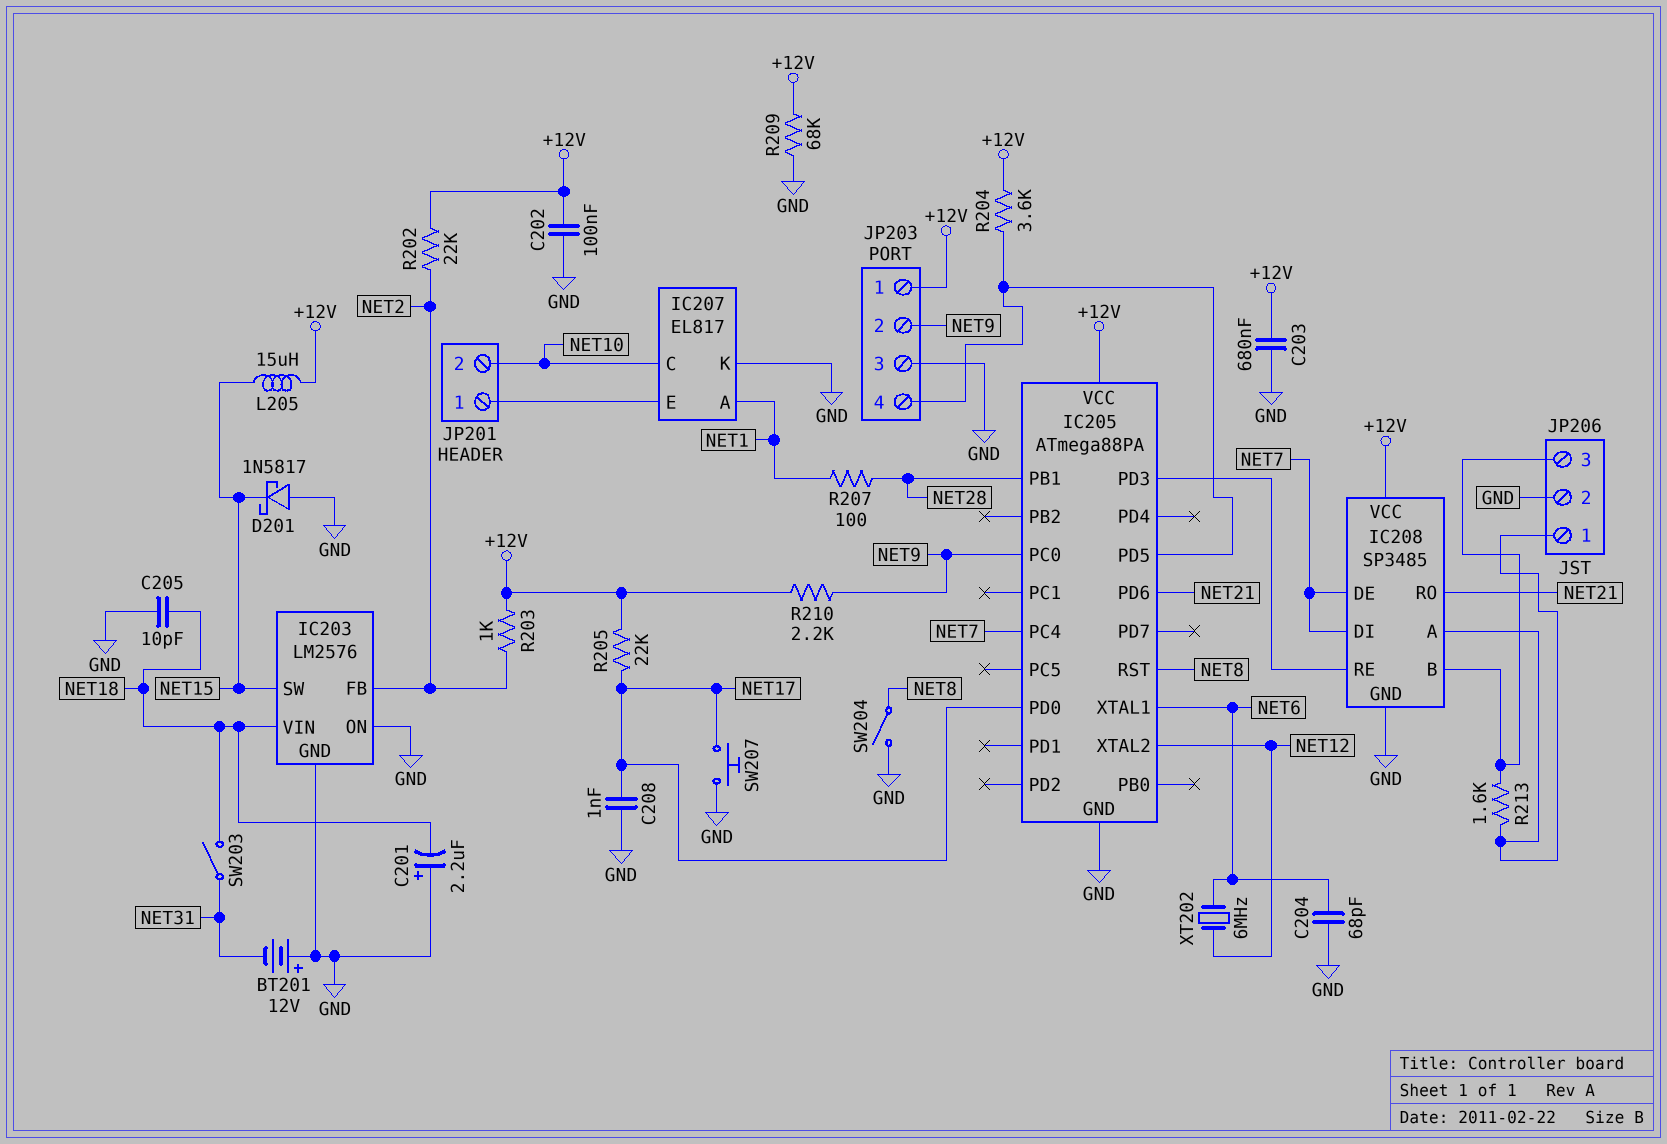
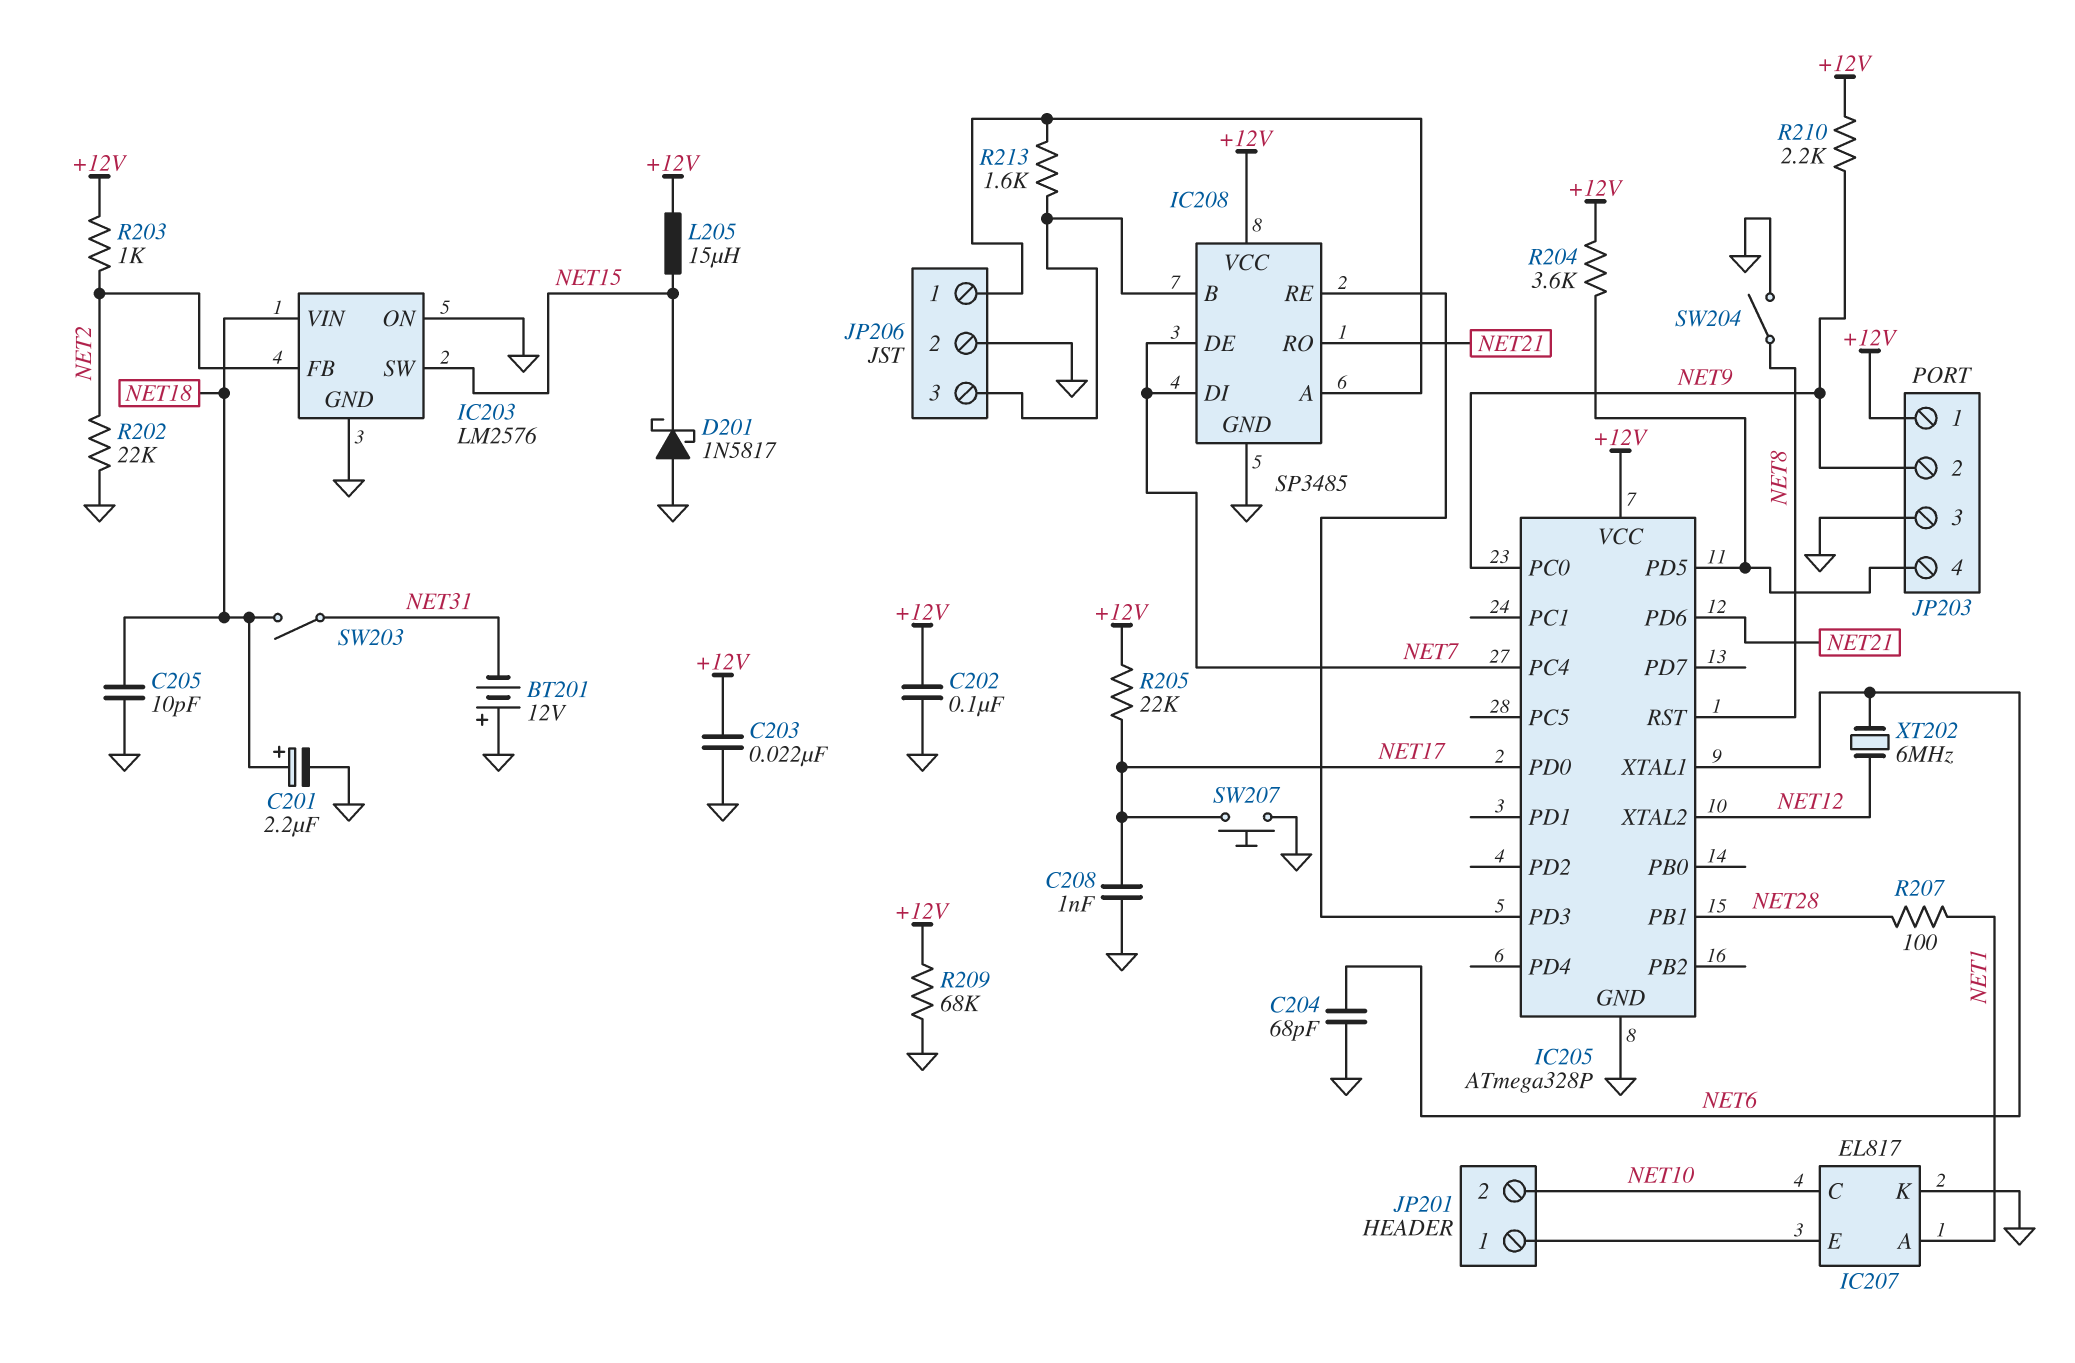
C201: 2.2uF (plus GND, minus NET18) -> 2.2uF (plus NET18, minus GND)
C203: 680nF (+12V, GND) -> 22nF (+12V, GND)
IC205: ATmega88PA -> ATmega328P
R202: 22k (+12V, NET2) -> 22k (GND, NET2)

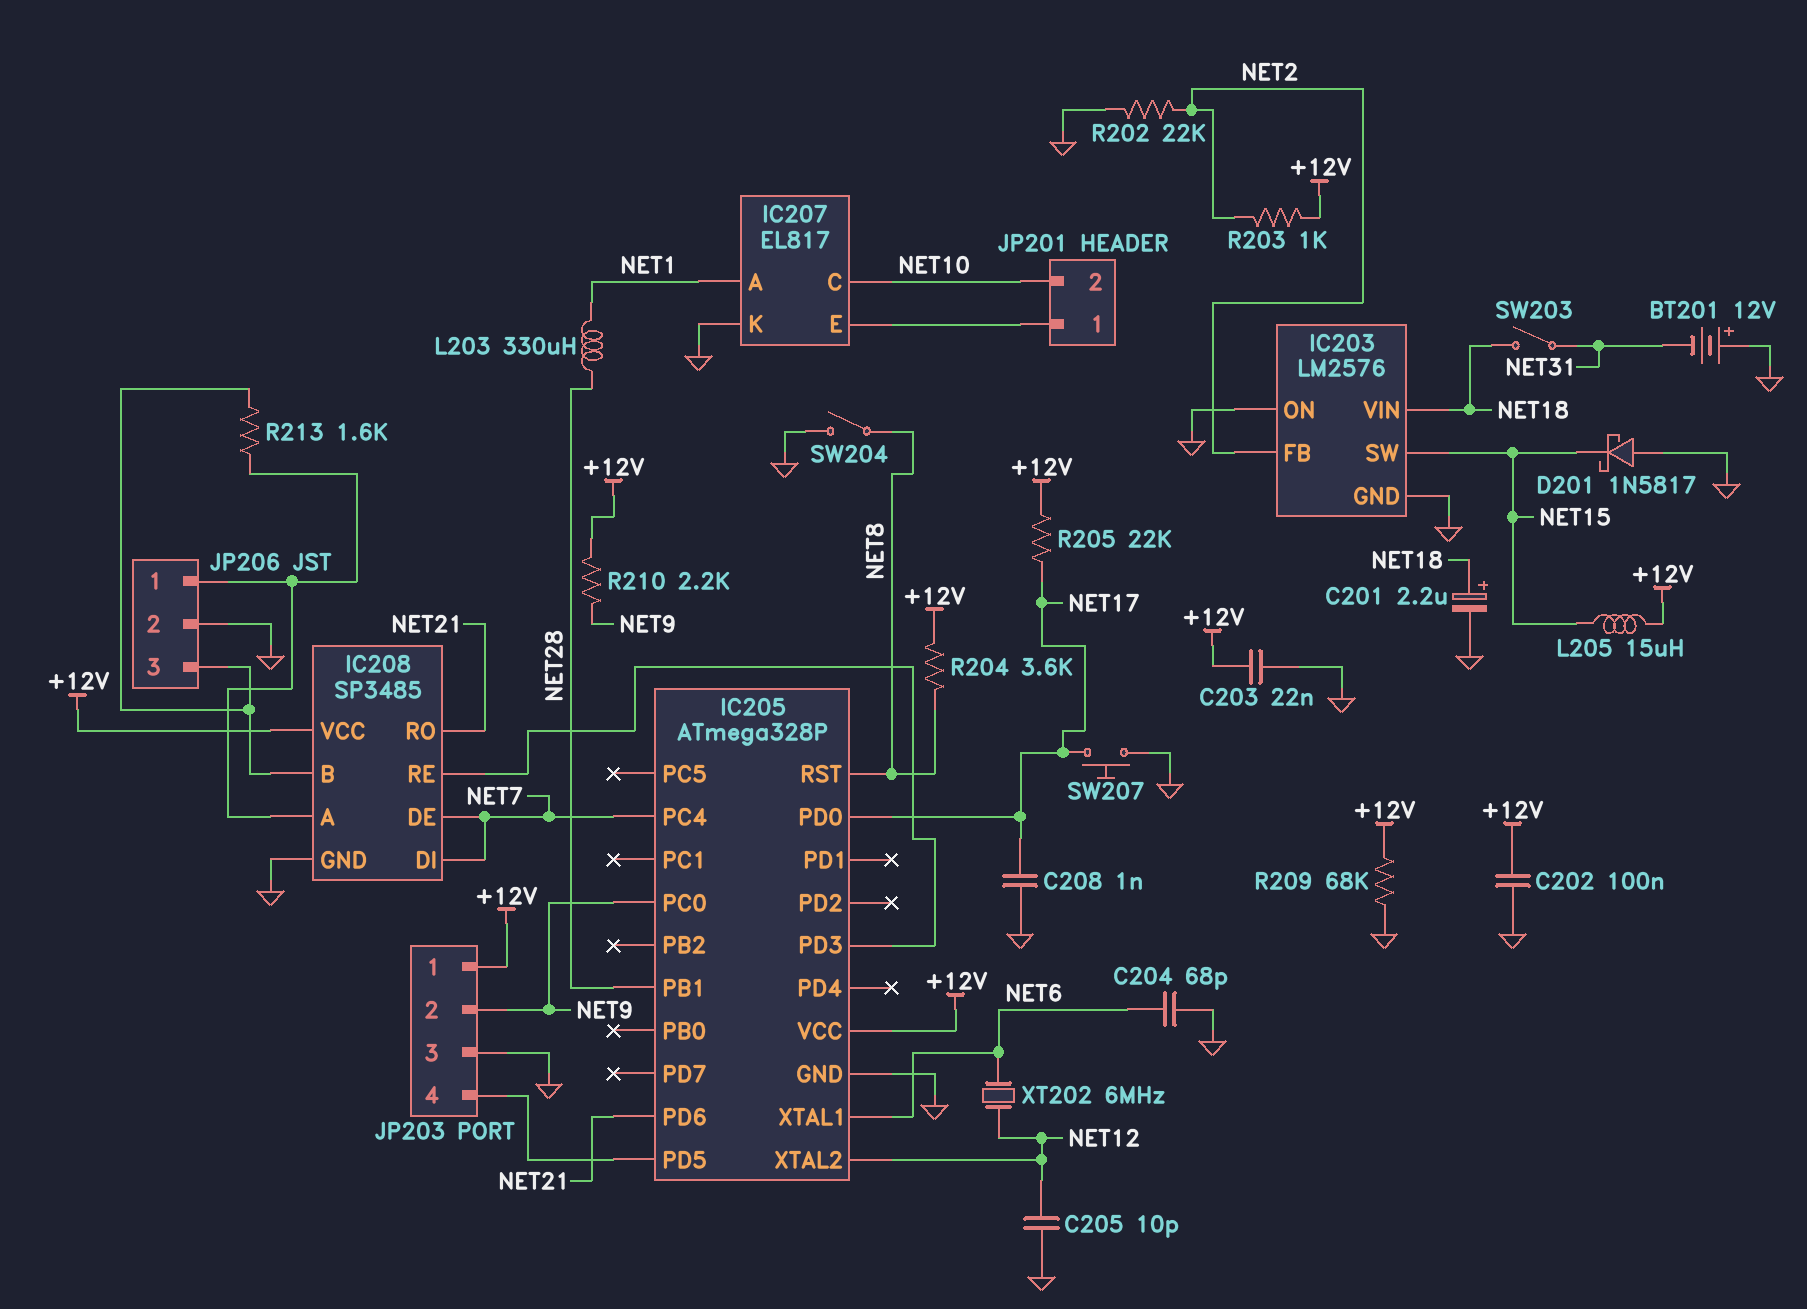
C205: 10pF (GND, NET18) -> 10pF (GND, NET12)
L203: none -> 330uH (NET1, NET28)
R204: 3.6k (+12V, IC205/PD5) -> 3.6k (+12V, NET8)
R207: 100 (NET1, NET28) -> none

